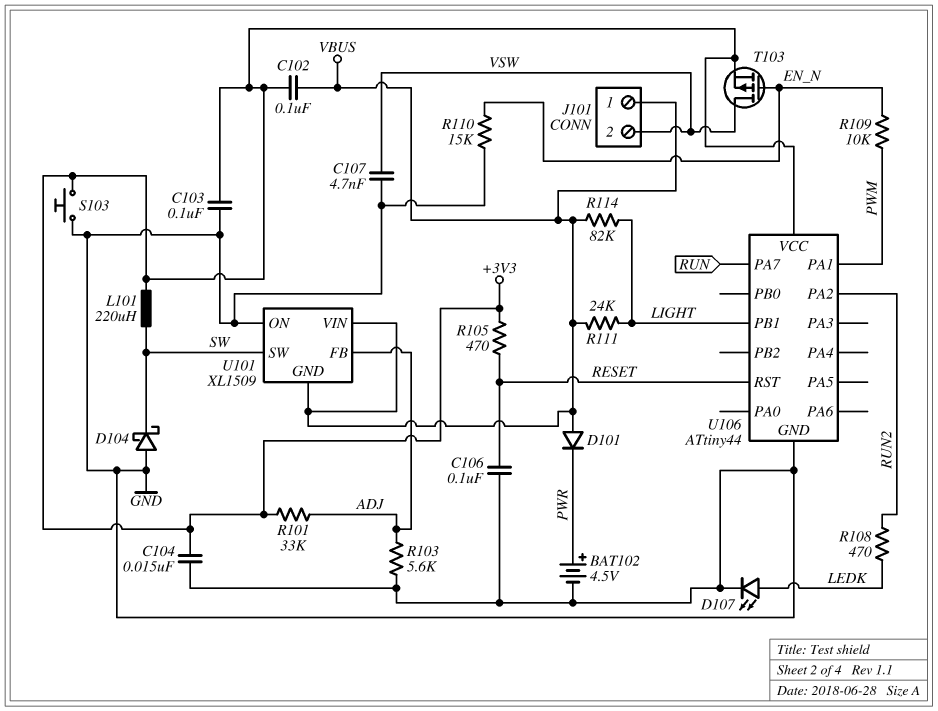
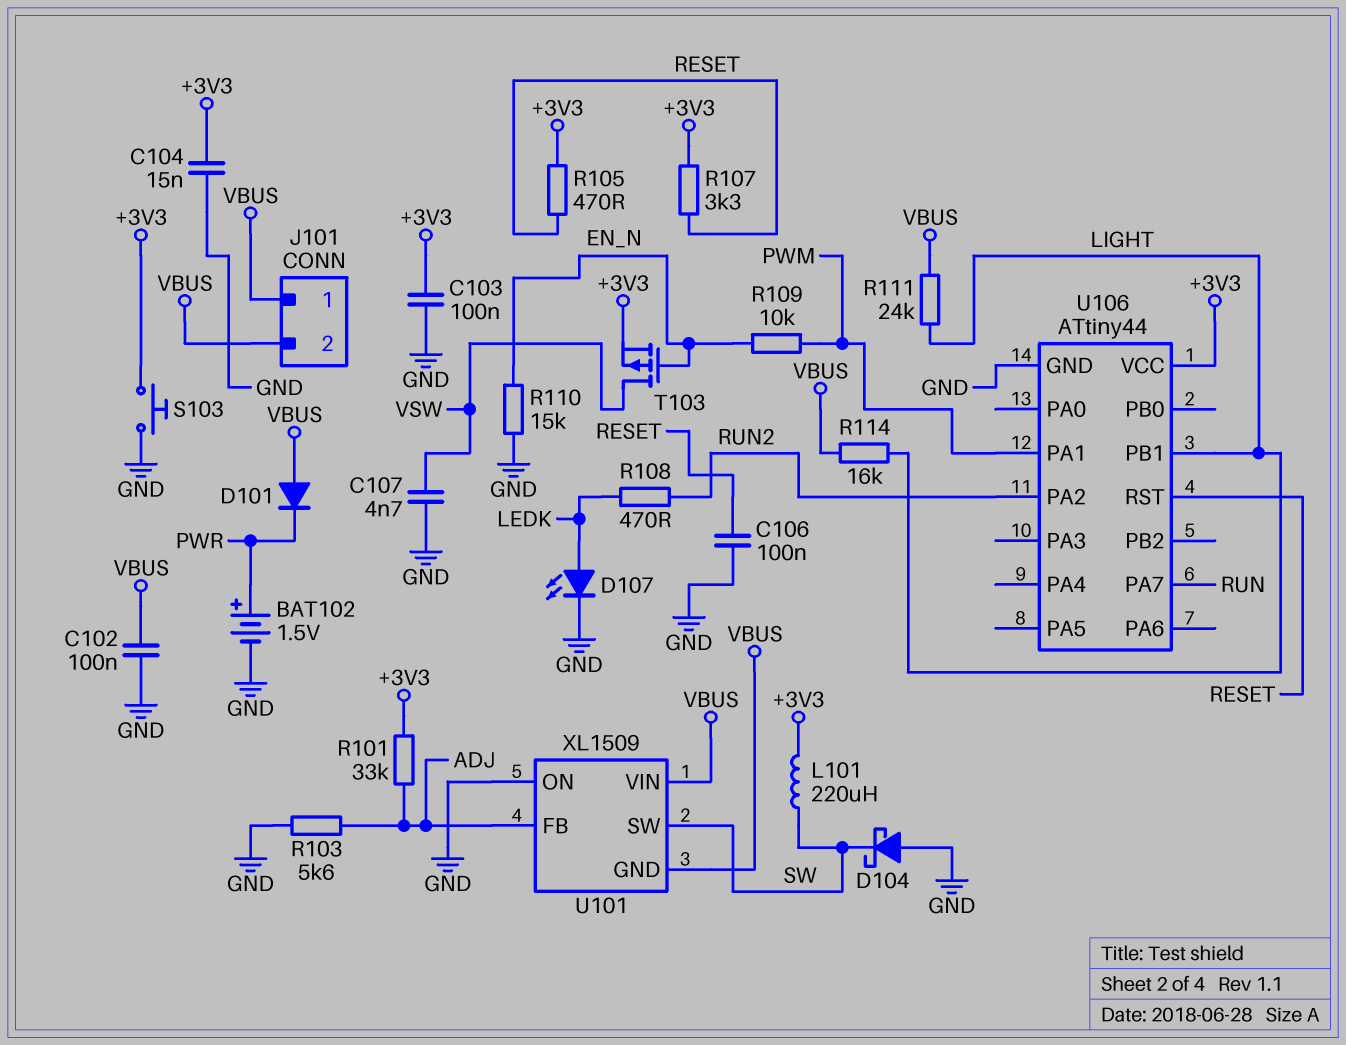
BAT102: 4.5V (plus PWR, minus GND) -> 1.5V (plus PWR, minus GND)
C102: 100nF (+3V3, VBUS) -> 100nF (GND, VBUS)
J101 pin 2: VSW -> VBUS
R107: none -> 3.3k (+3V3, RESET)
R114: 82k (LIGHT, VBUS) -> 16k (LIGHT, VBUS)

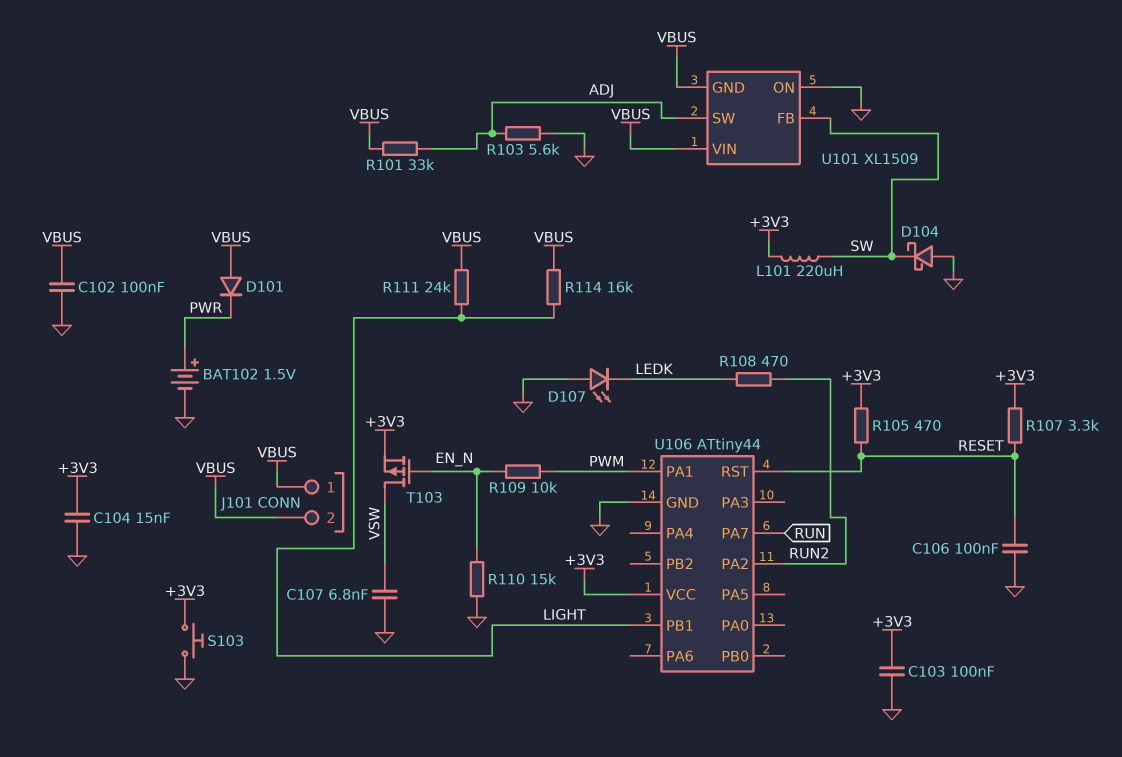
C107: 4.7nF (GND, VSW) -> 6.8nF (GND, VSW)
D107: LED (A LEDK, K GND) -> LED (A GND, K LEDK)
R101: 33k (+3V3, ADJ) -> 33k (ADJ, VBUS)
U101 pin FB: ADJ -> SW
U101 pin SW: SW -> ADJ

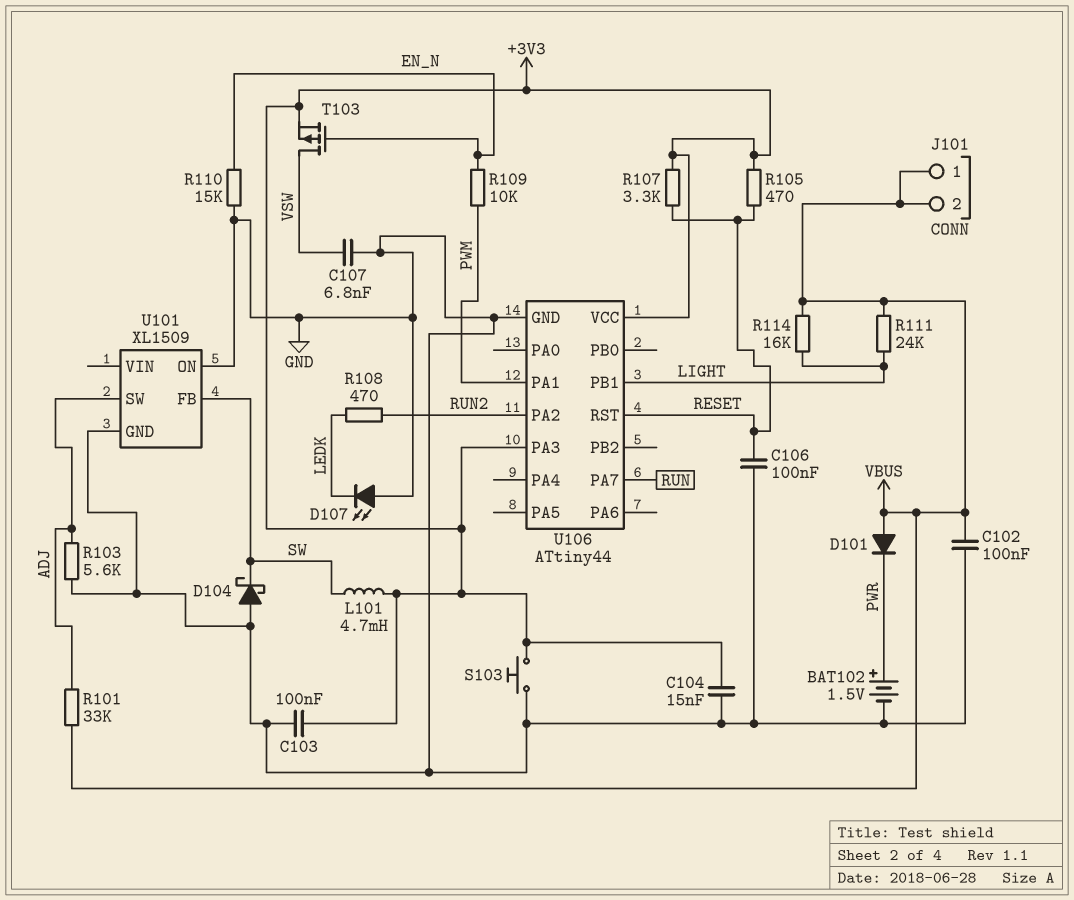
L101: 220uH (+3V3, SW) -> 4.7mH (+3V3, SW)
U101 pin GND: VBUS -> GND
U101 pin VIN: VBUS -> none
U106 pin PA3: none -> +3V3

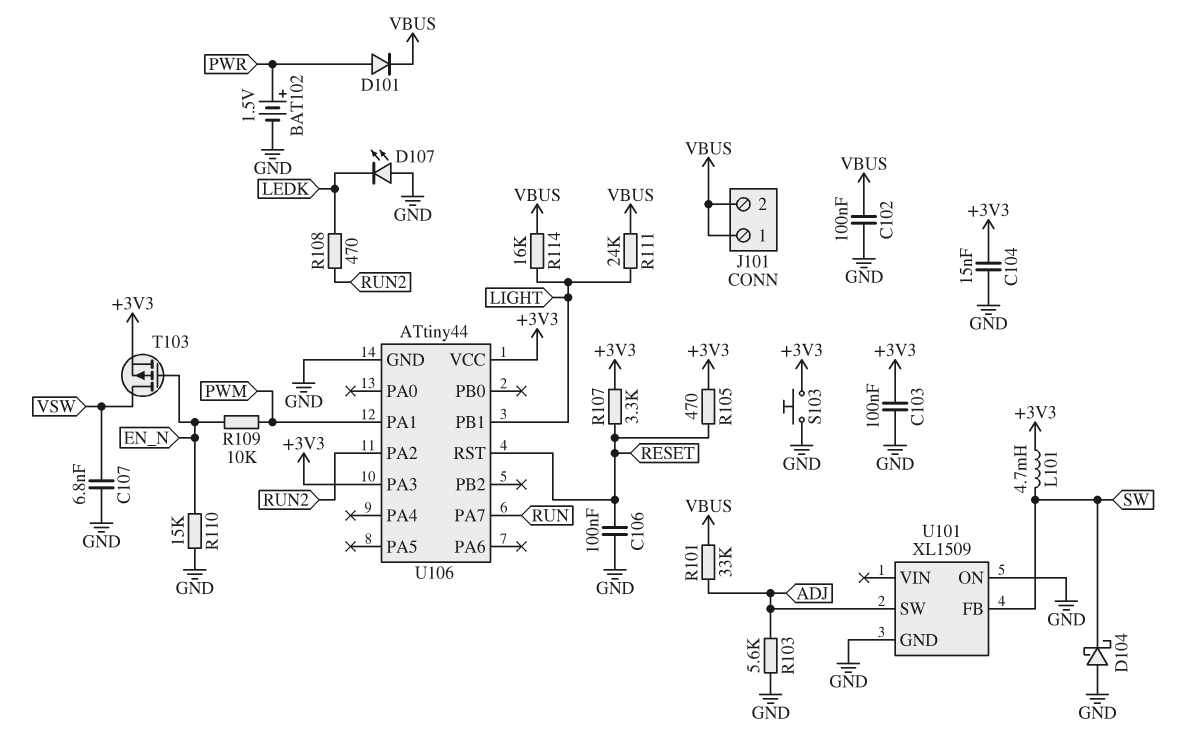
D101: diode (A VBUS, K PWR) -> diode (A PWR, K VBUS)

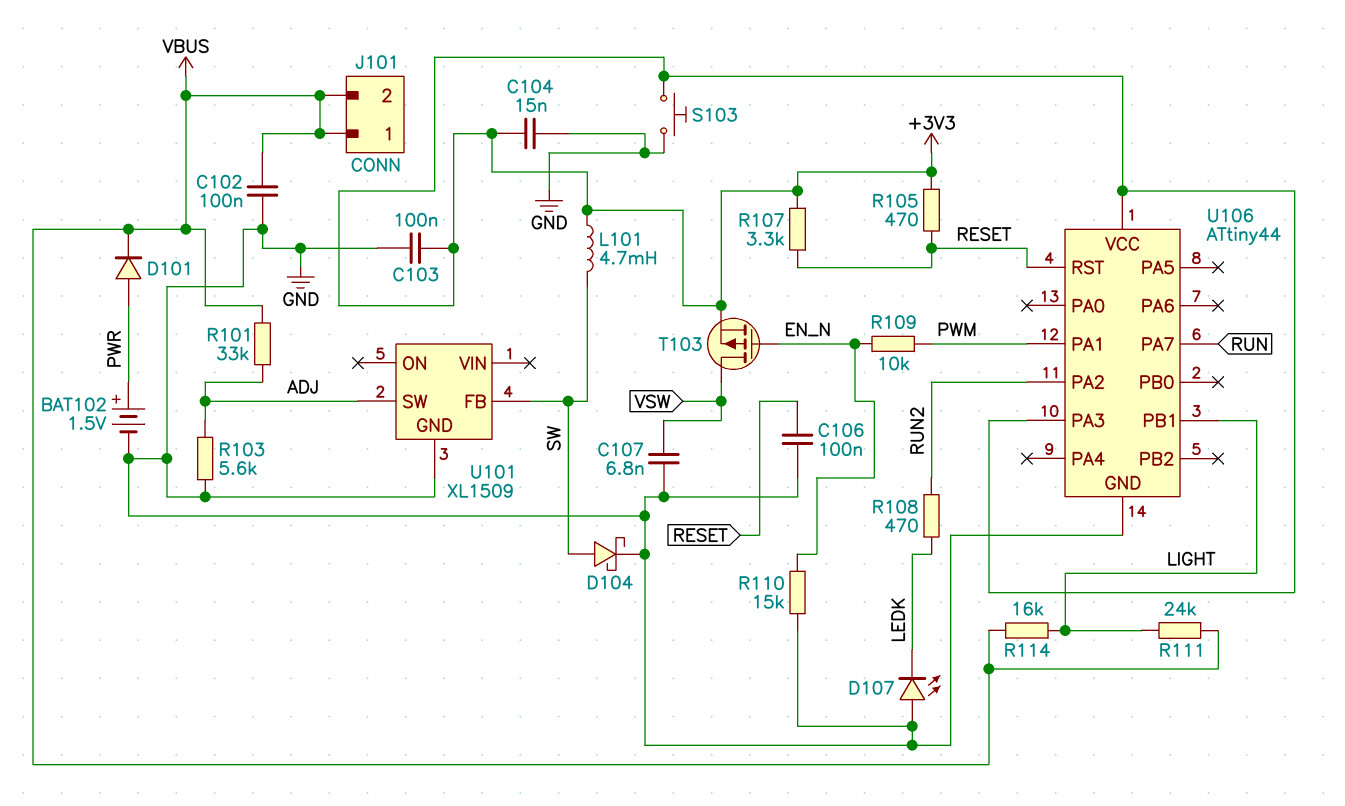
D104: schottky (A GND, K SW) -> schottky (A SW, K GND)
U101 pin ON: GND -> none

